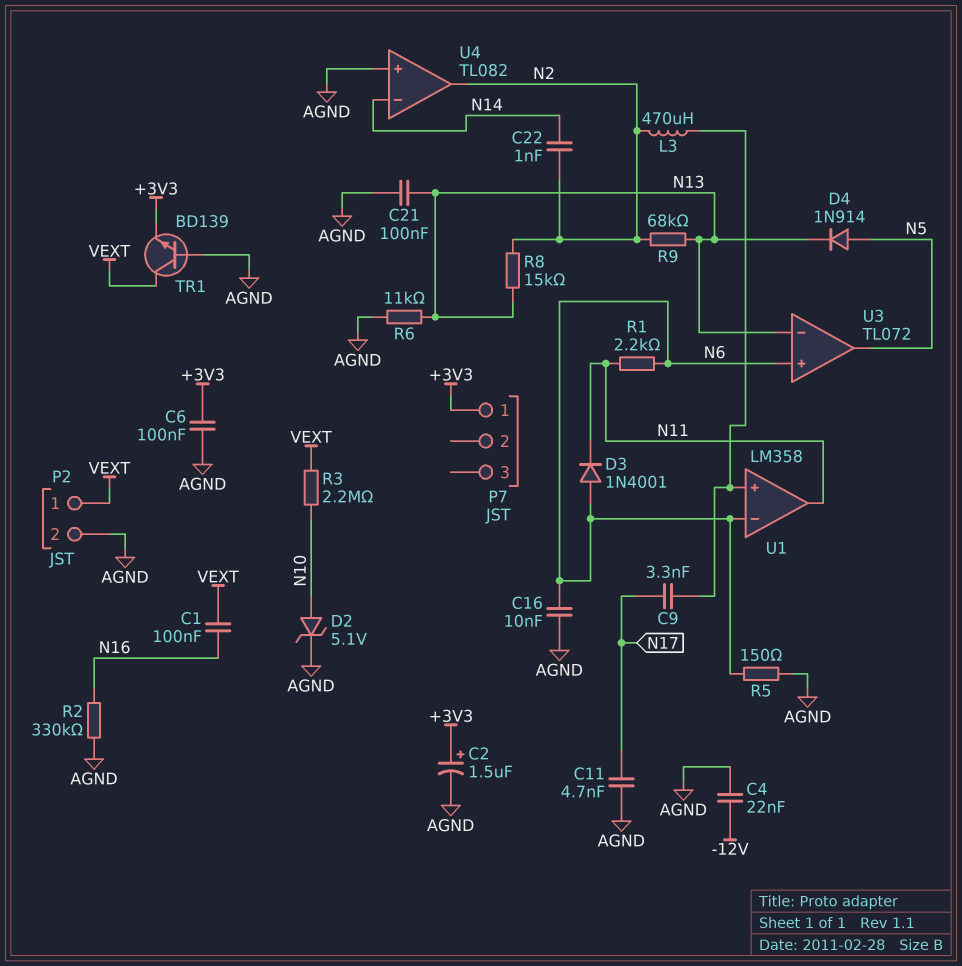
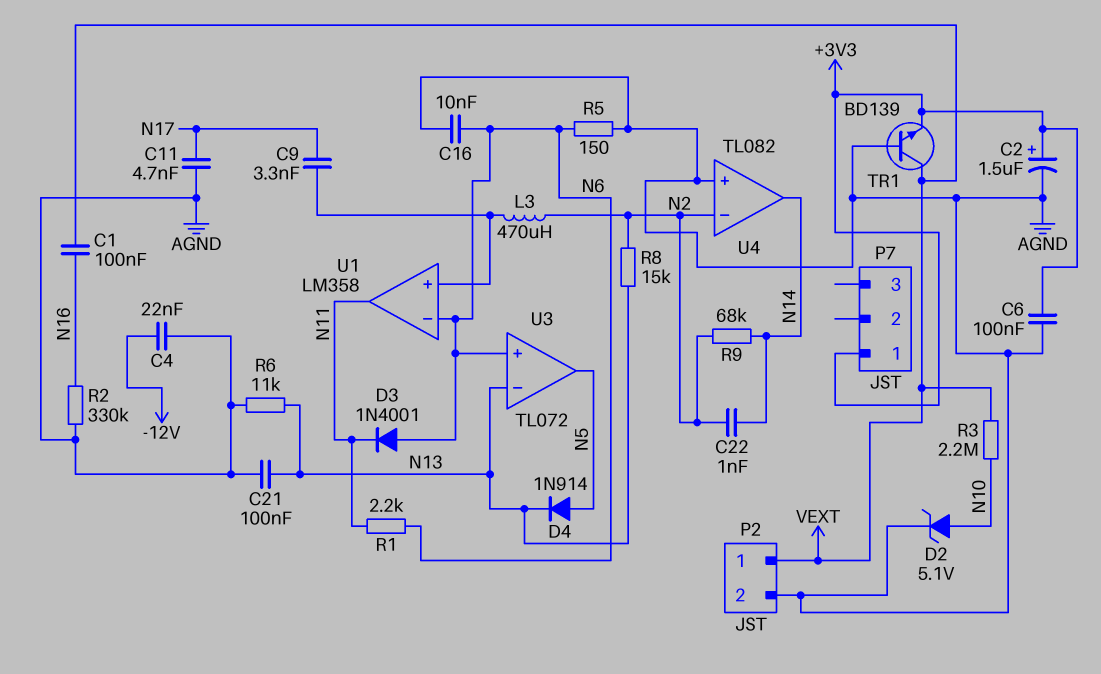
R9: 68k (N2, N13) -> 68k (N2, N14)
U4 pin in-: N14 -> N2
U4 pin out: N2 -> N14

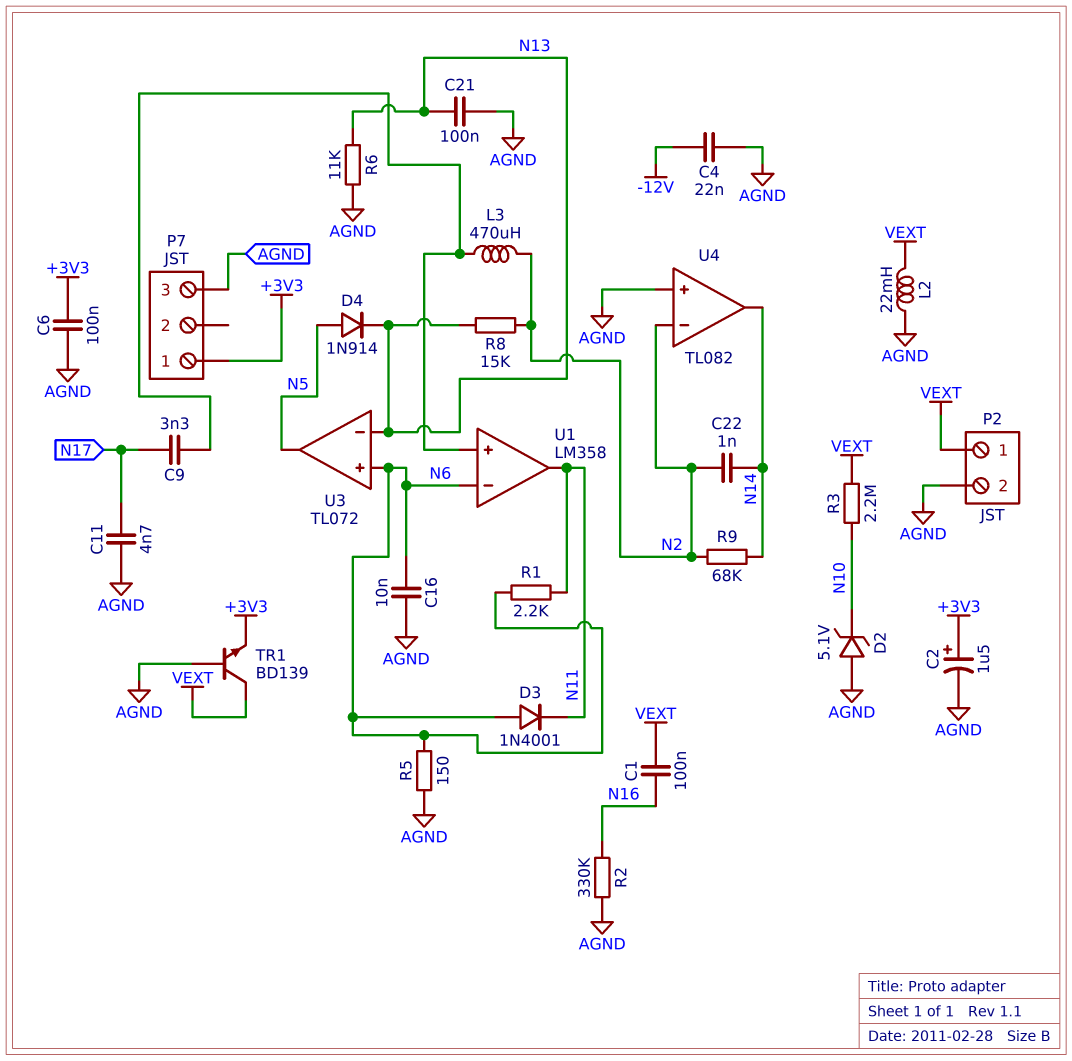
D2: zener 5.1V (A N10, K AGND) -> zener 5.1V (A AGND, K N10)
L2: none -> 22mH (AGND, VEXT)
P7 pin 3: none -> AGND

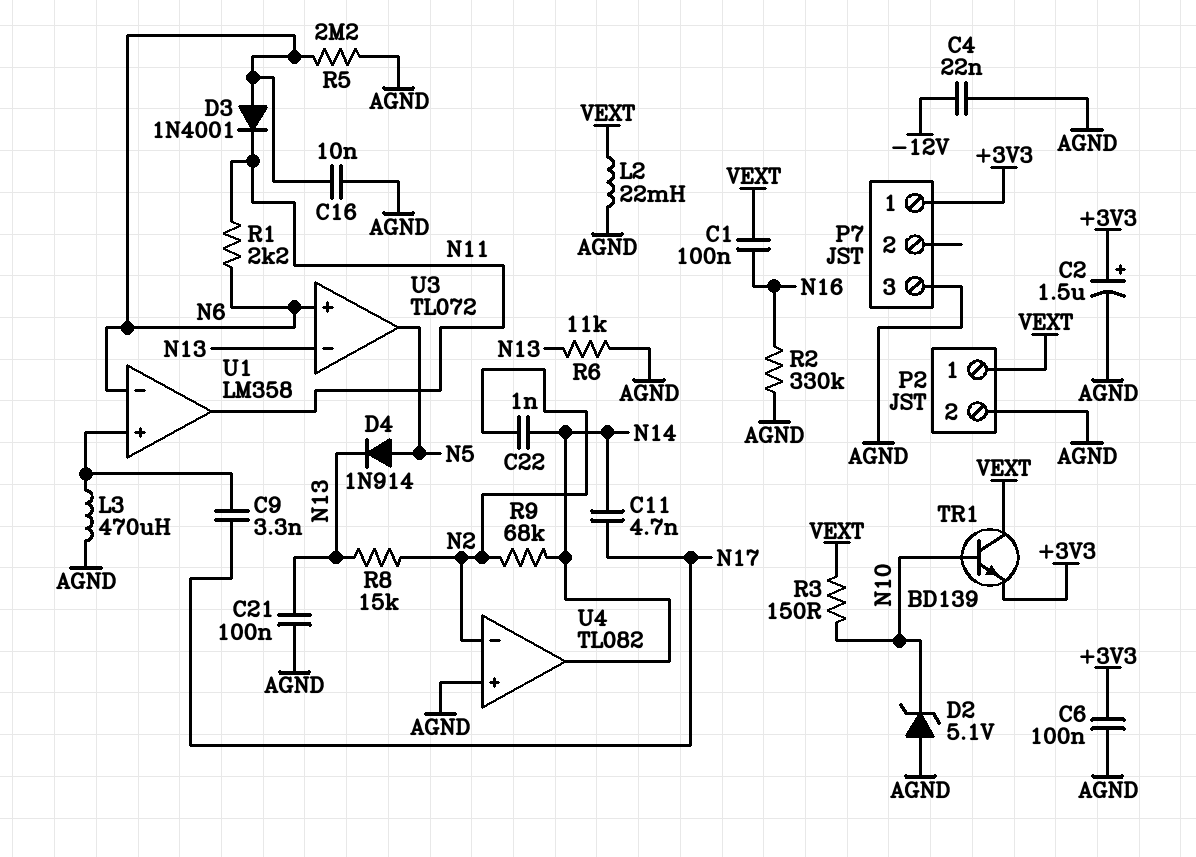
C11: 4.7nF (AGND, N17) -> 4.7nF (N14, N17)
L3: 470uH (N2, U1/in+) -> 470uH (AGND, U1/in+)
R3: 2.2M (N10, VEXT) -> 150 (N10, VEXT)
R5: 150 (AGND, N6) -> 2.2M (AGND, N6)
TR1: NPN BD139 (B AGND, C VEXT, E +3V3) -> NPN BD139 (B N10, C VEXT, E +3V3)

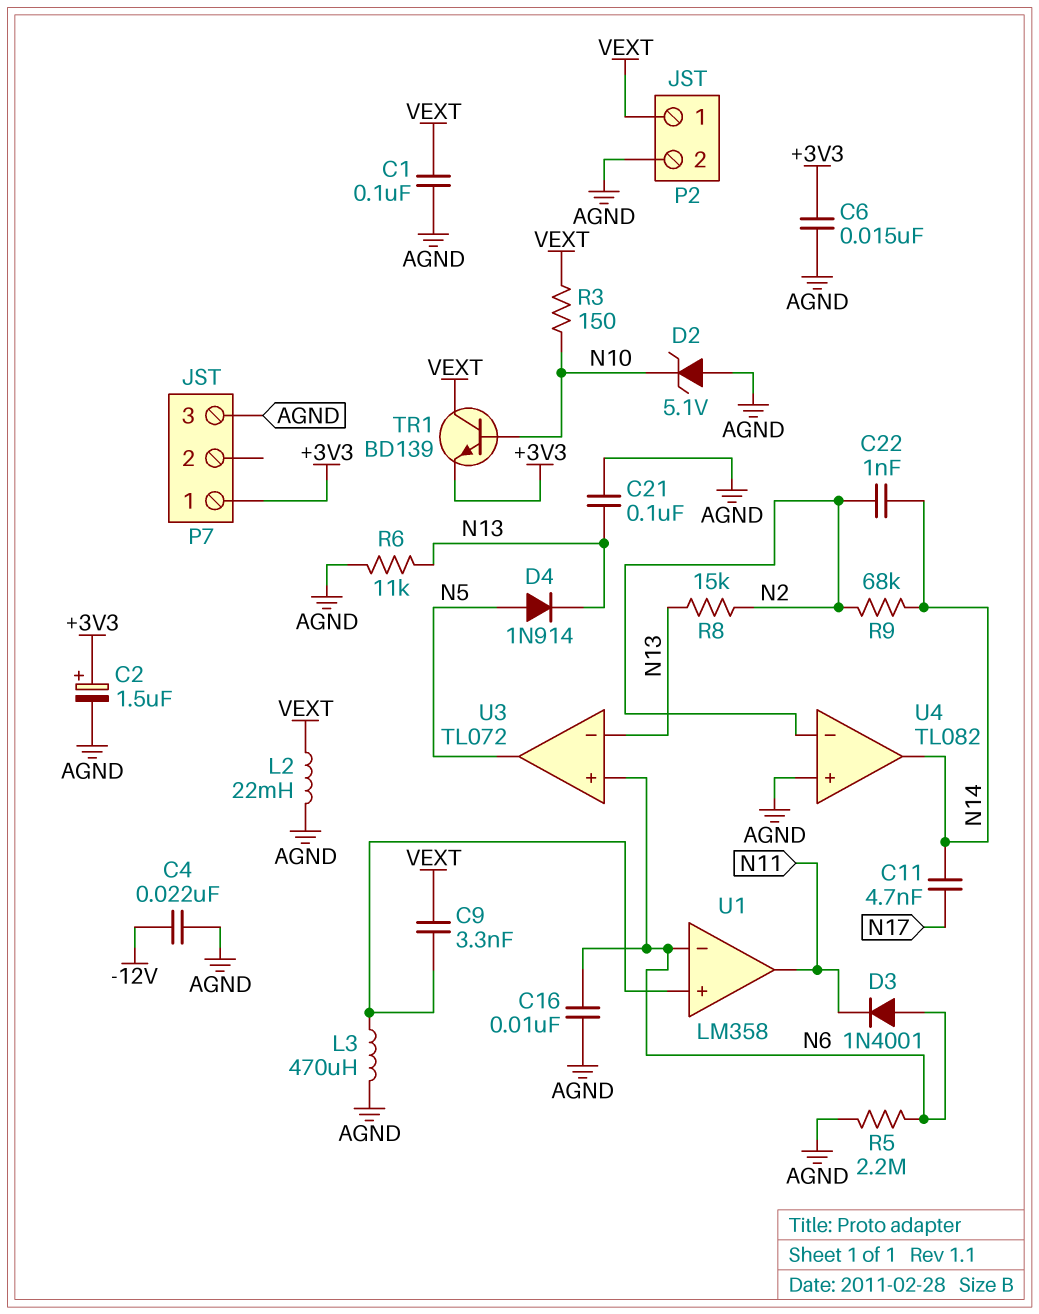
C1: 100nF (N16, VEXT) -> 100nF (AGND, VEXT)
C6: 100nF (+3V3, AGND) -> 15nF (+3V3, AGND)
C9: 3.3nF (N17, U1/in+) -> 3.3nF (U1/in+, VEXT)
R1: 2.2k (N6, N11) -> none
R2: 330k (AGND, N16) -> none

